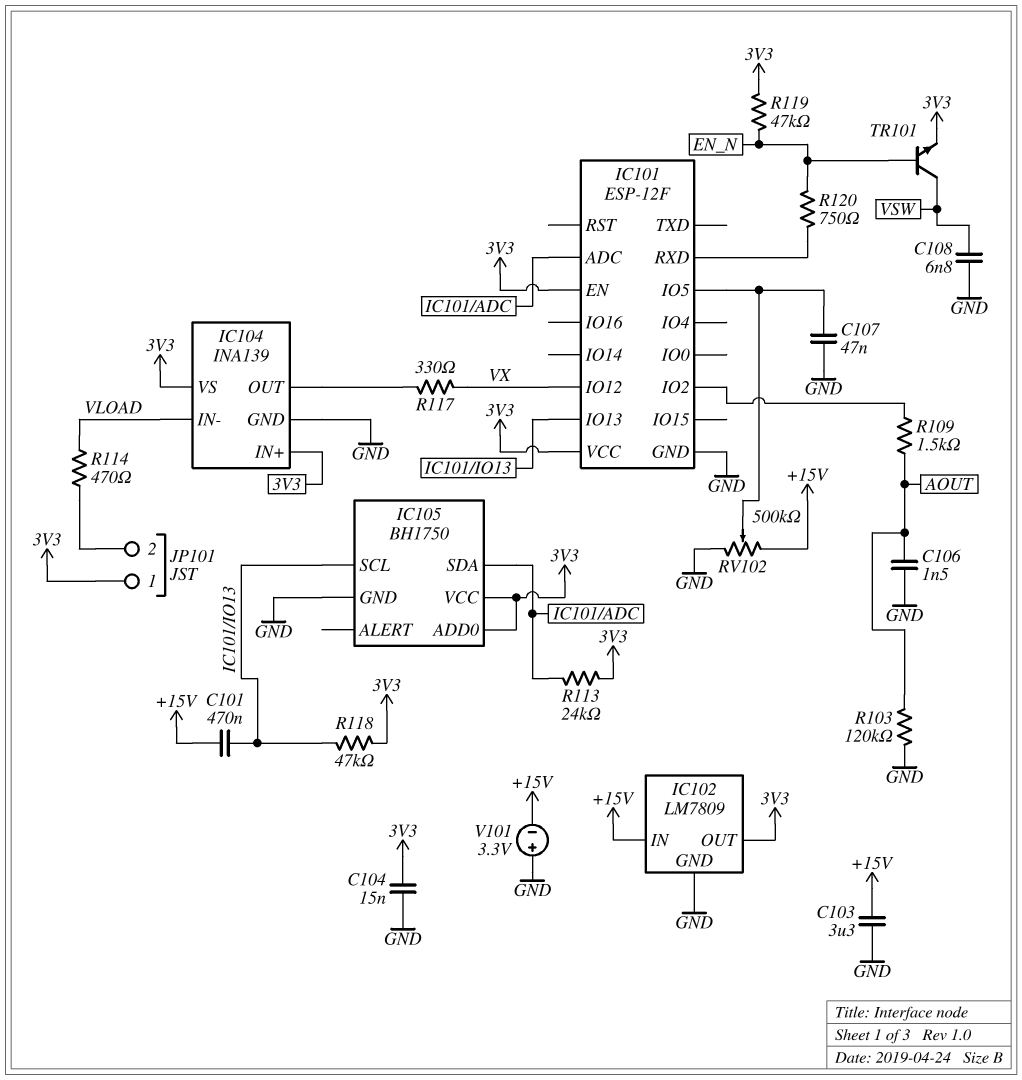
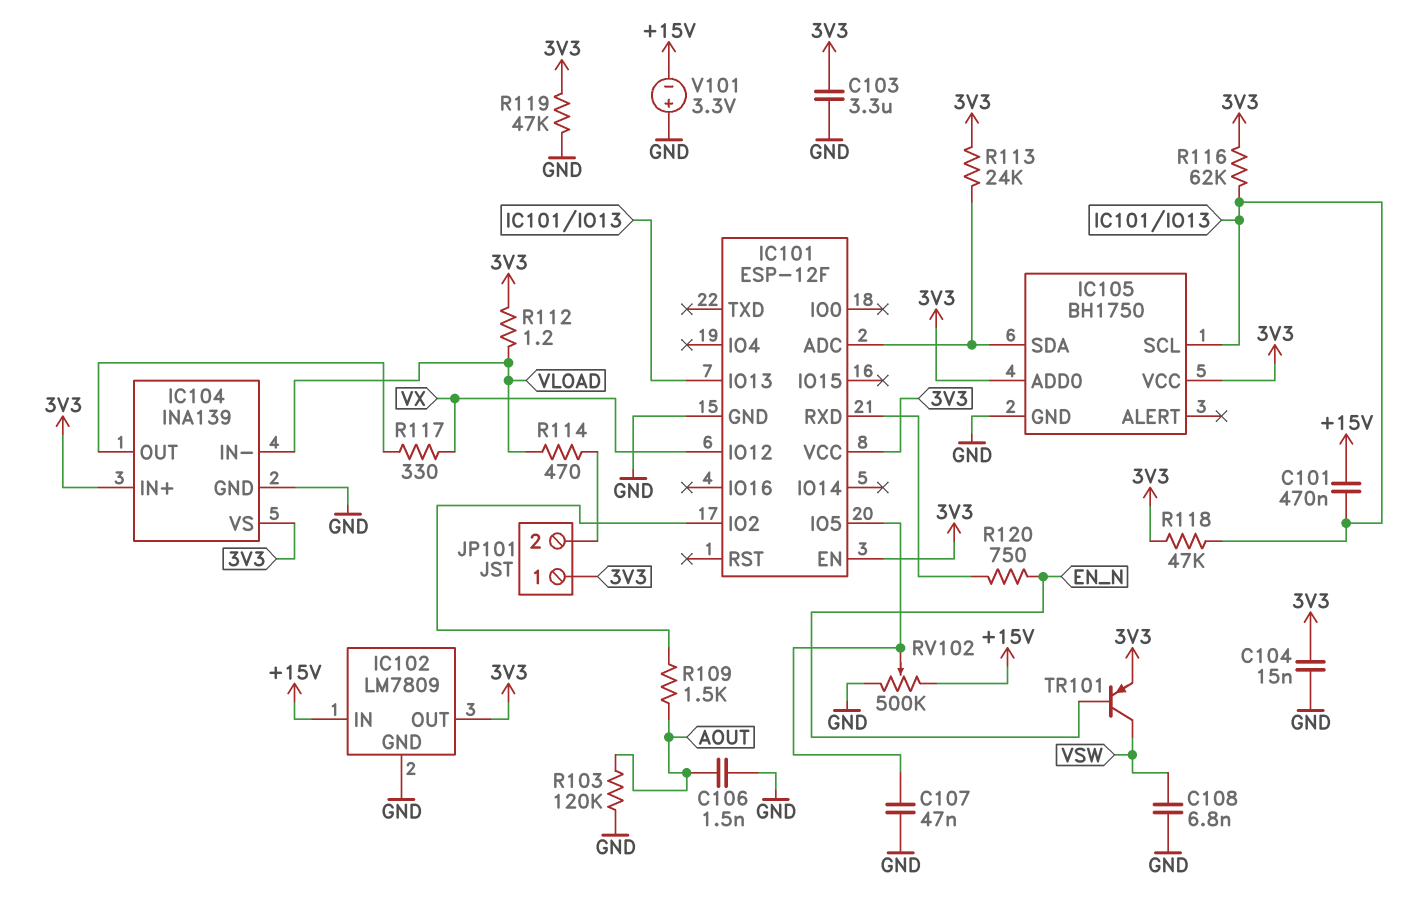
C103: 3.3uF (+15V, GND) -> 3.3uF (3V3, GND)
R112: none -> 1.2 (3V3, VLOAD)
R116: none -> 62k (3V3, IC101/IO13)
R119: 47k (3V3, EN_N) -> 47k (3V3, GND)
TR101: NPN (B EN_N, C VSW, E 3V3) -> PNP (B EN_N, C VSW, E 3V3)

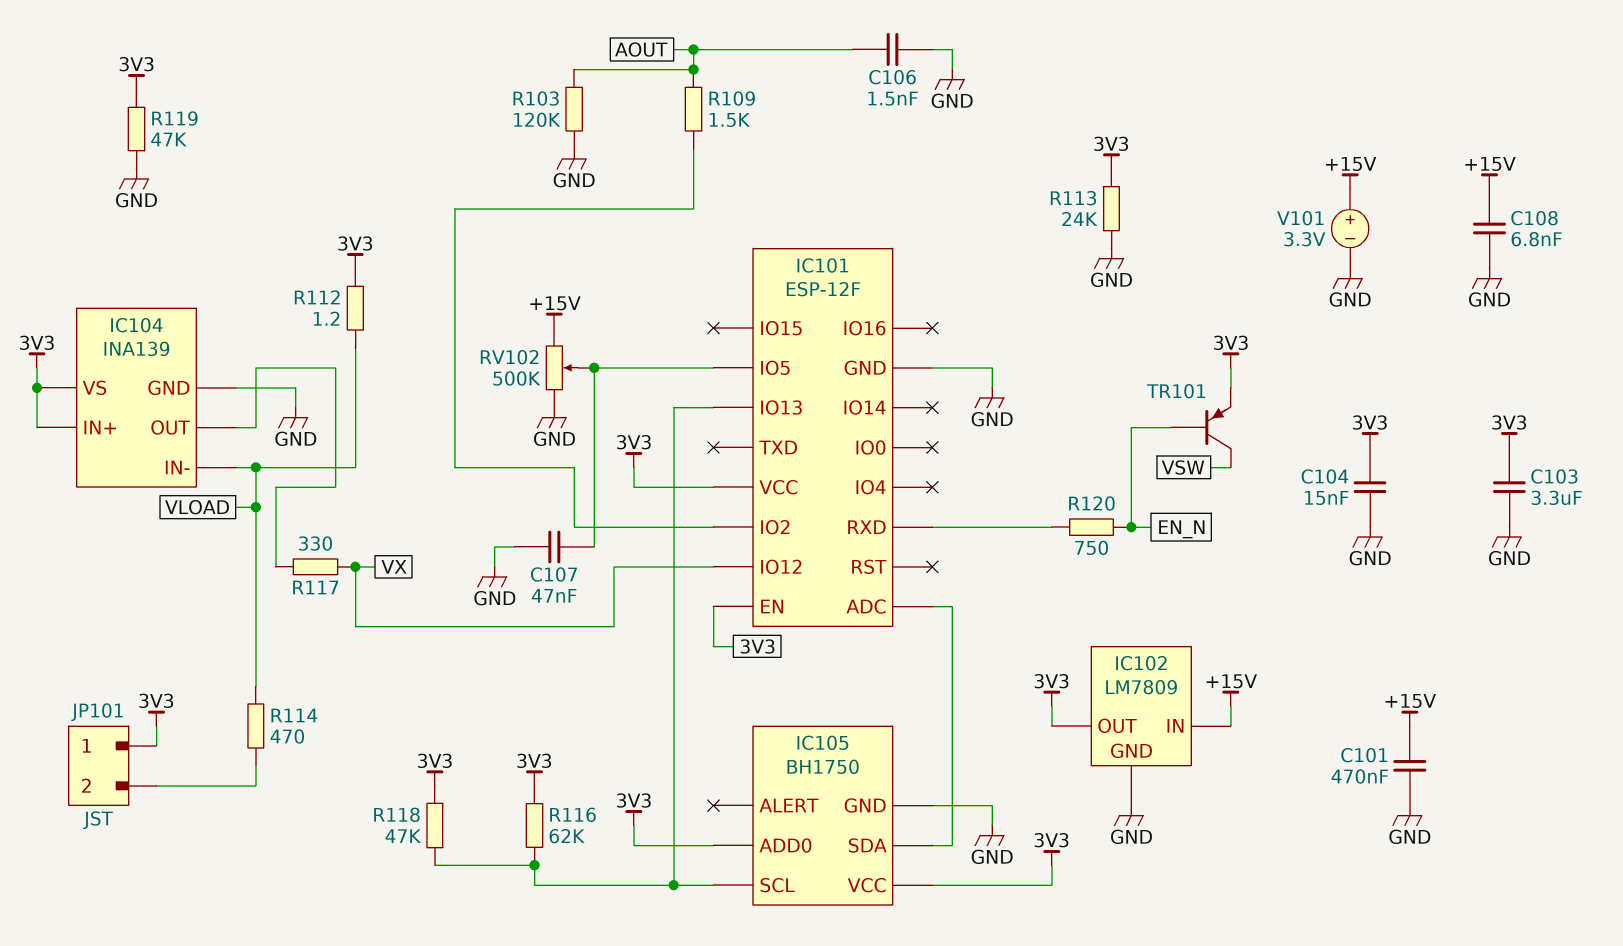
C101: 470nF (+15V, IC101/IO13) -> 470nF (+15V, GND)
C108: 6.8nF (GND, VSW) -> 6.8nF (+15V, GND)
R113: 24k (3V3, IC101/ADC) -> 24k (3V3, GND)
V101: 3.3V (plus GND, minus +15V) -> 3.3V (plus +15V, minus GND)

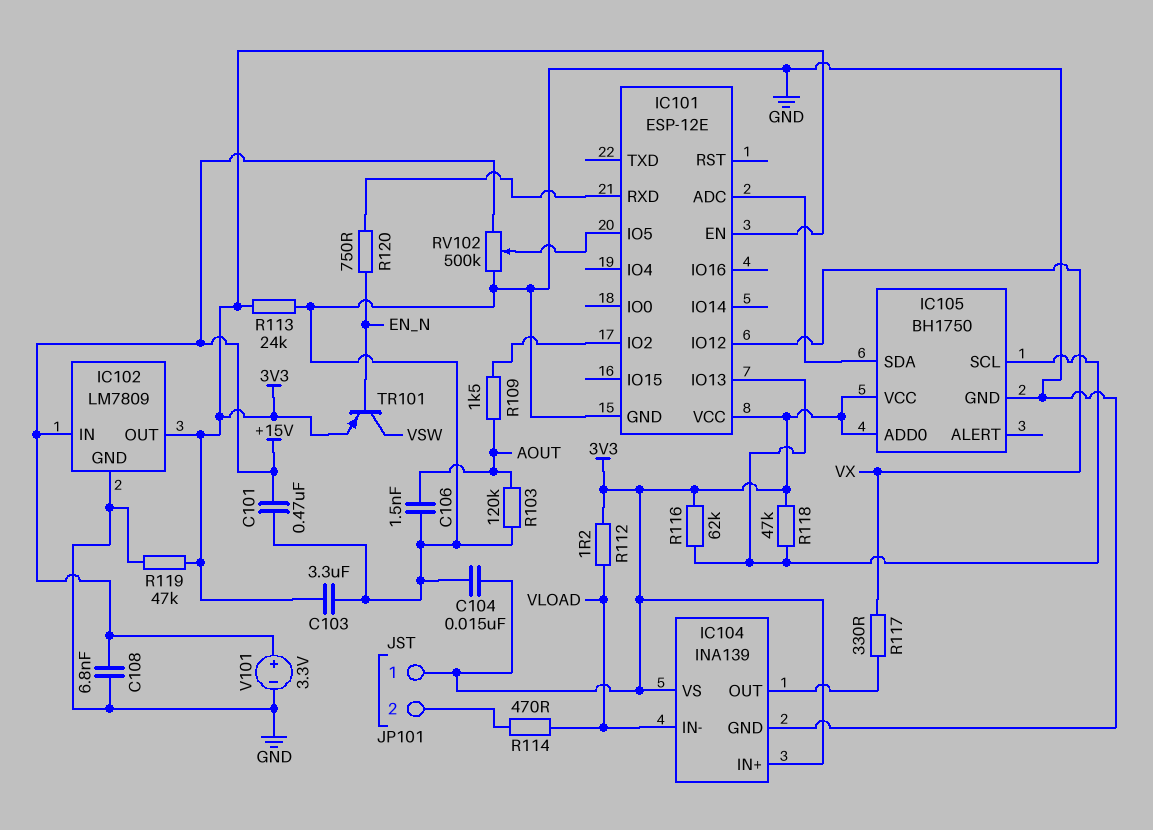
C107: 47nF (GND, IC101/IO5) -> none
IC101: ESP-12F -> ESP-12E

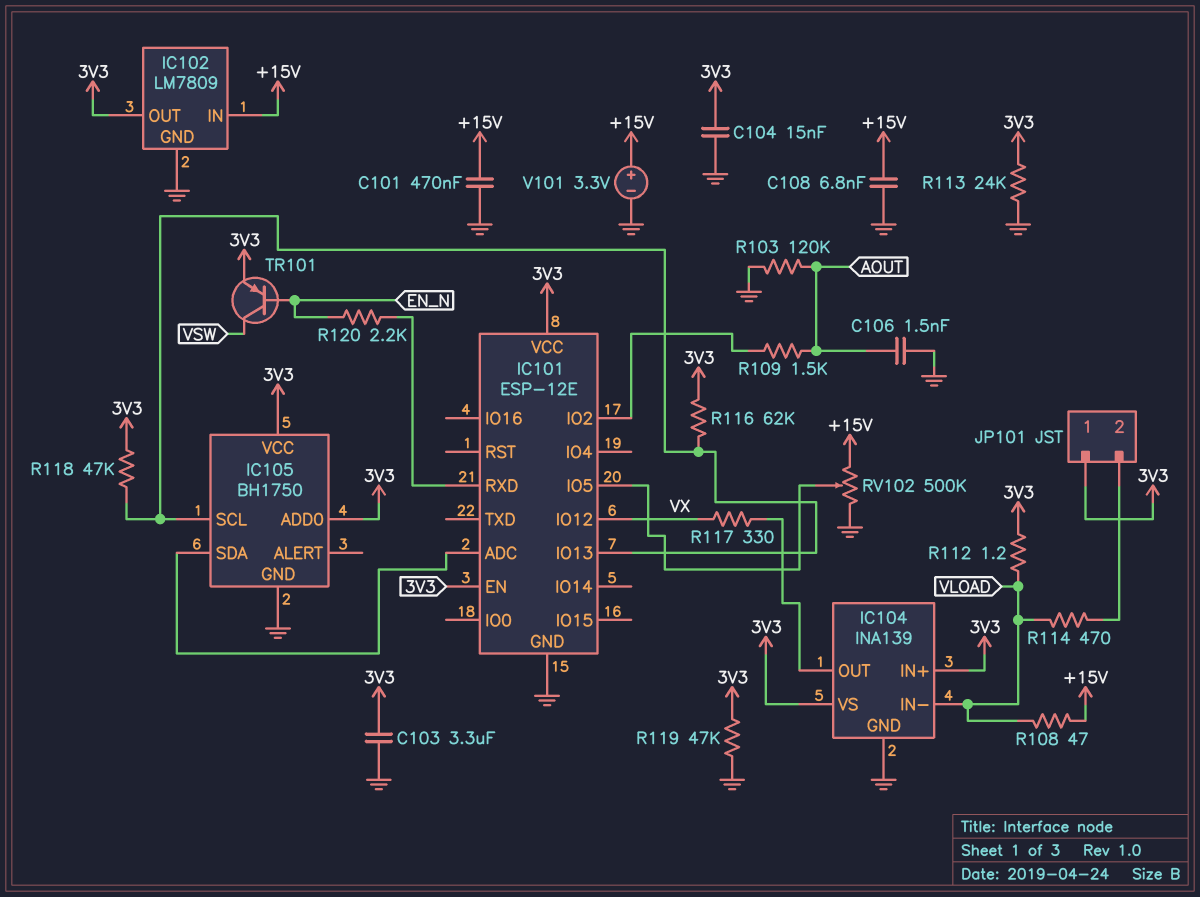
R108: none -> 47 (+15V, VLOAD)
R120: 750 (EN_N, IC101/RXD) -> 2.2k (EN_N, IC101/RXD)

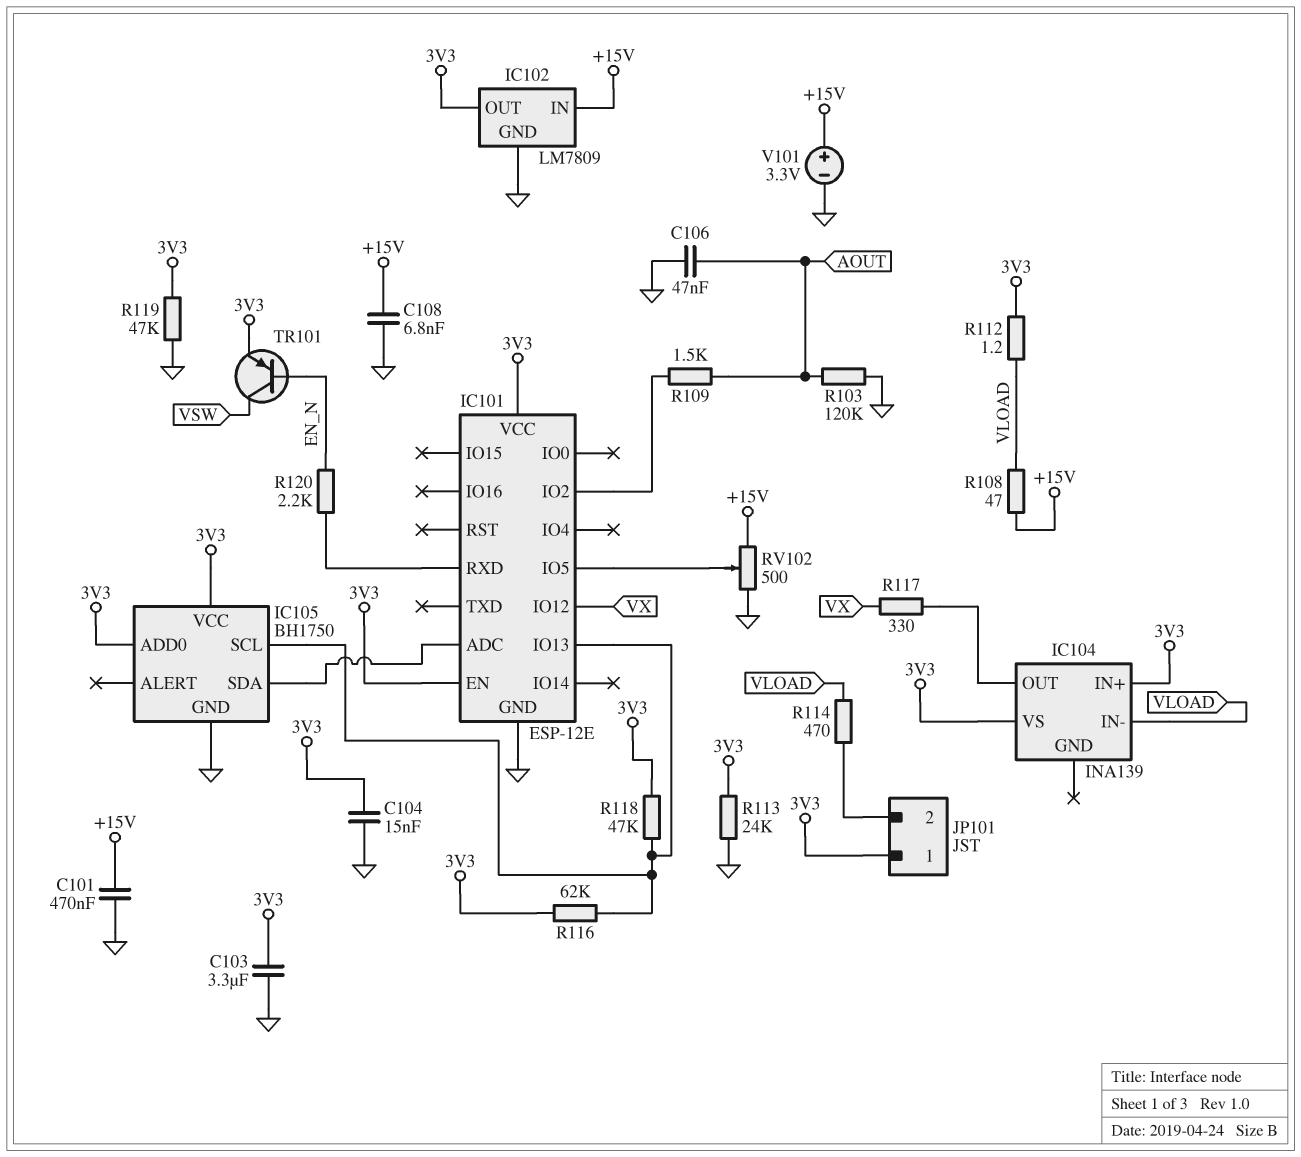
C106: 1.5nF (AOUT, GND) -> 47nF (AOUT, GND)
IC104 pin GND: GND -> none
RV102: 500k (+15V, GND, wiper IC101/IO5) -> 500 (+15V, GND, wiper IC101/IO5)

